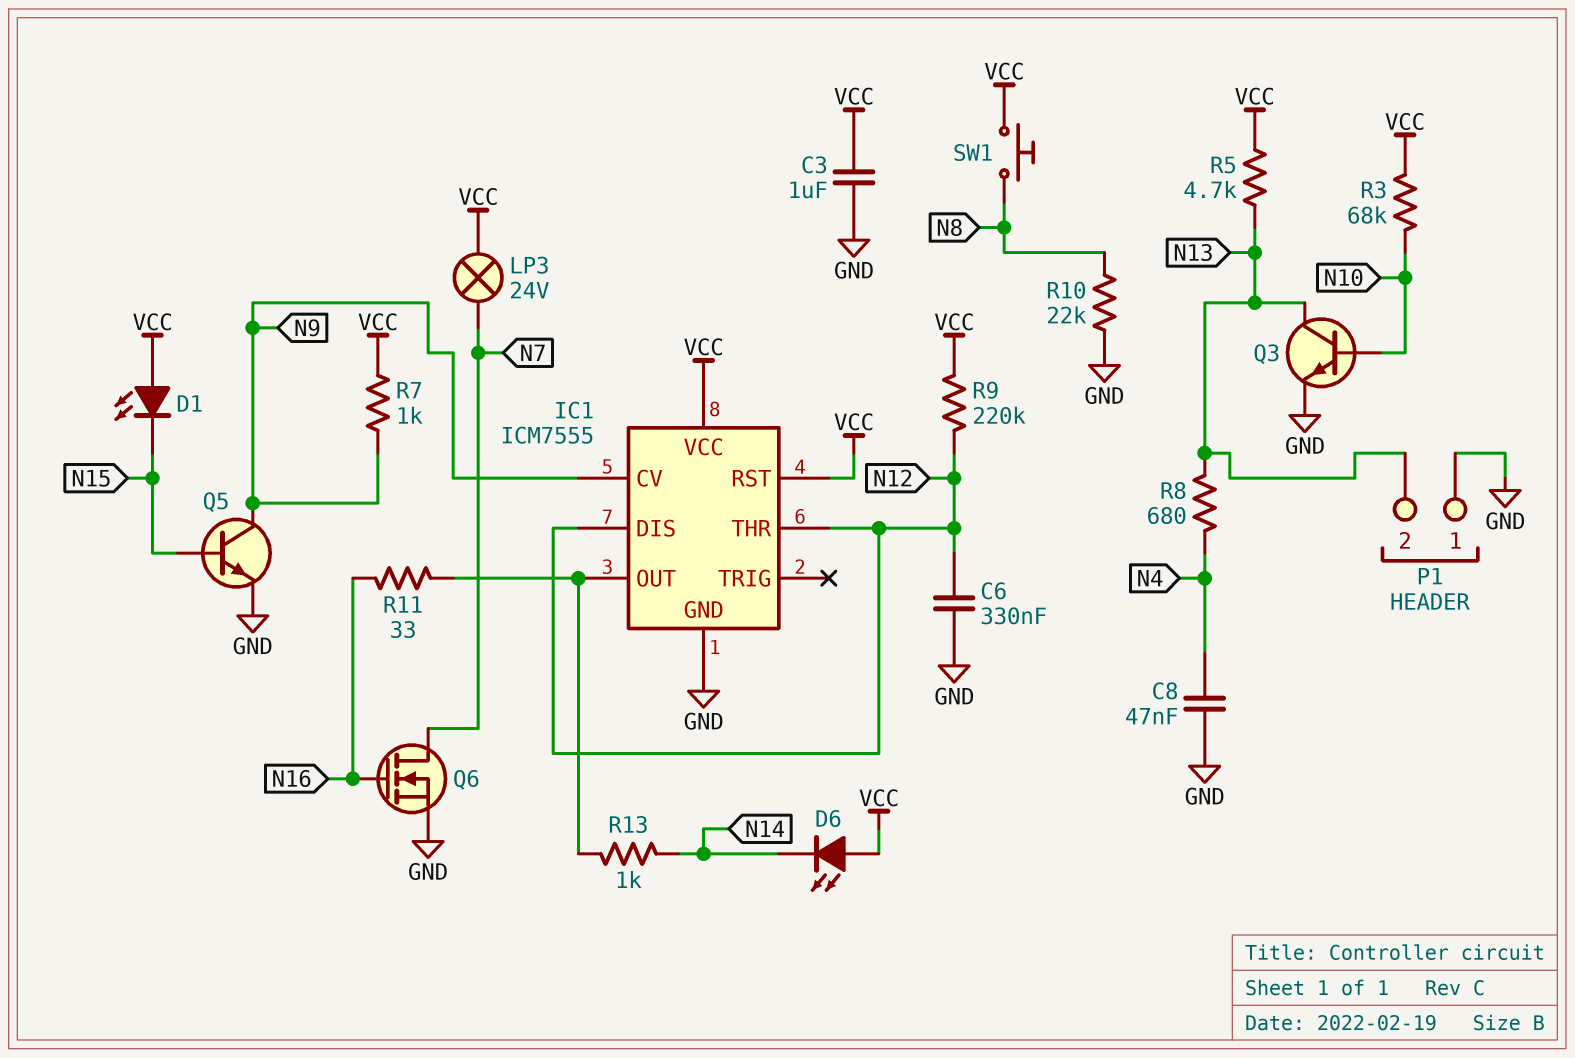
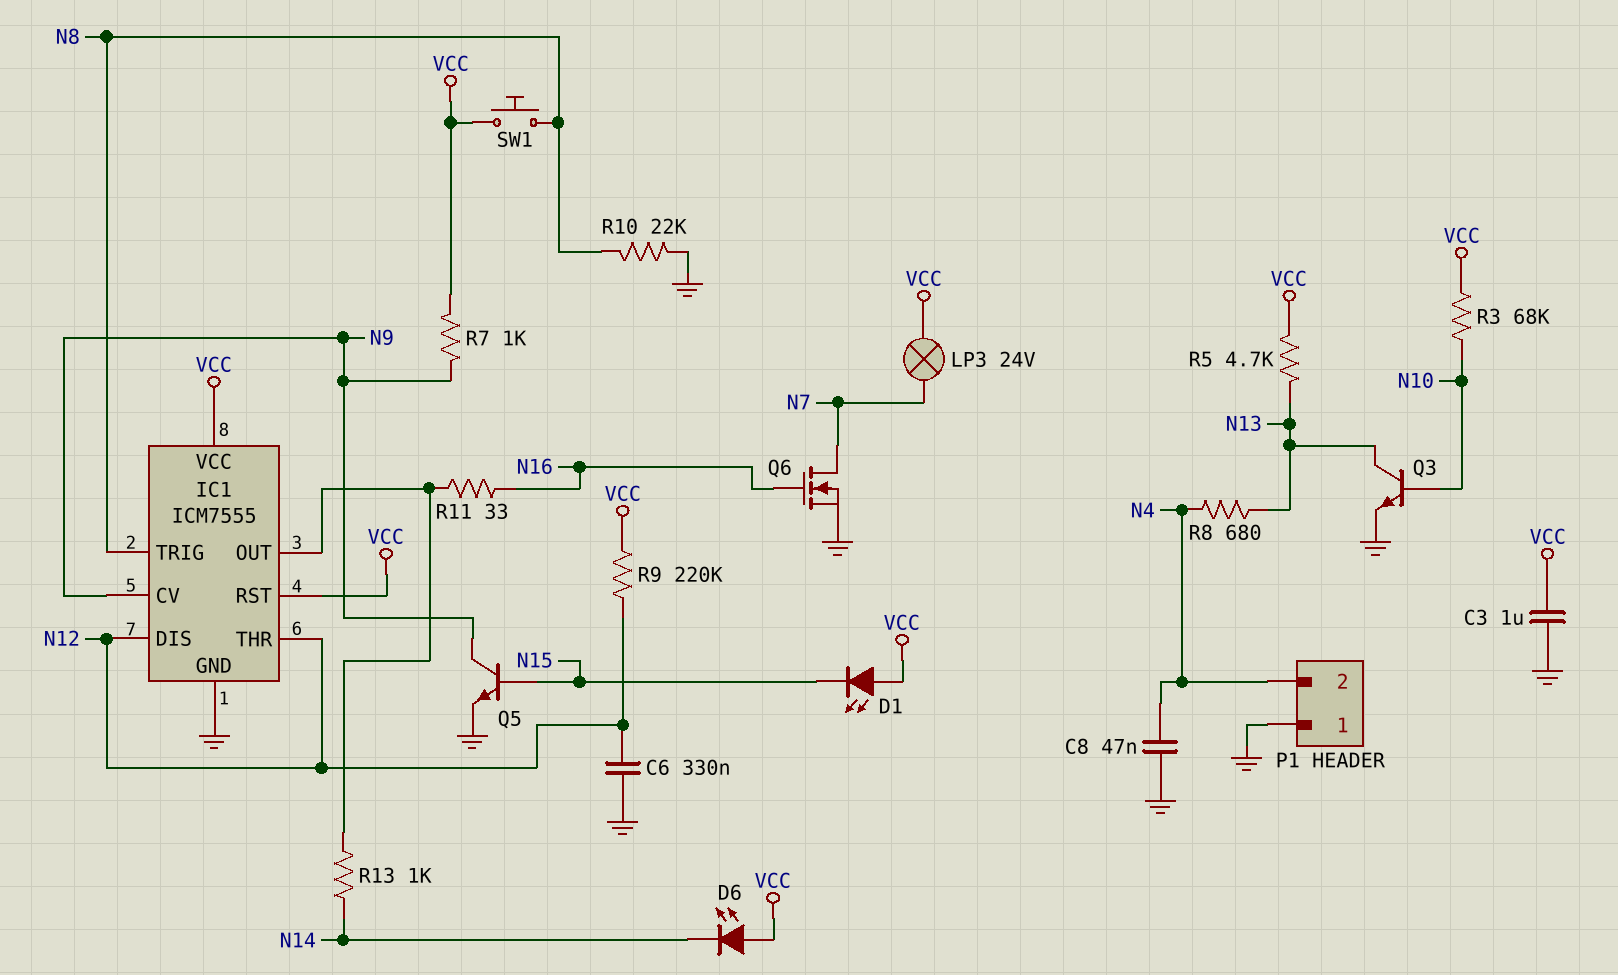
IC1 pin TRIG: none -> N8
P1 pin 2: N13 -> N4

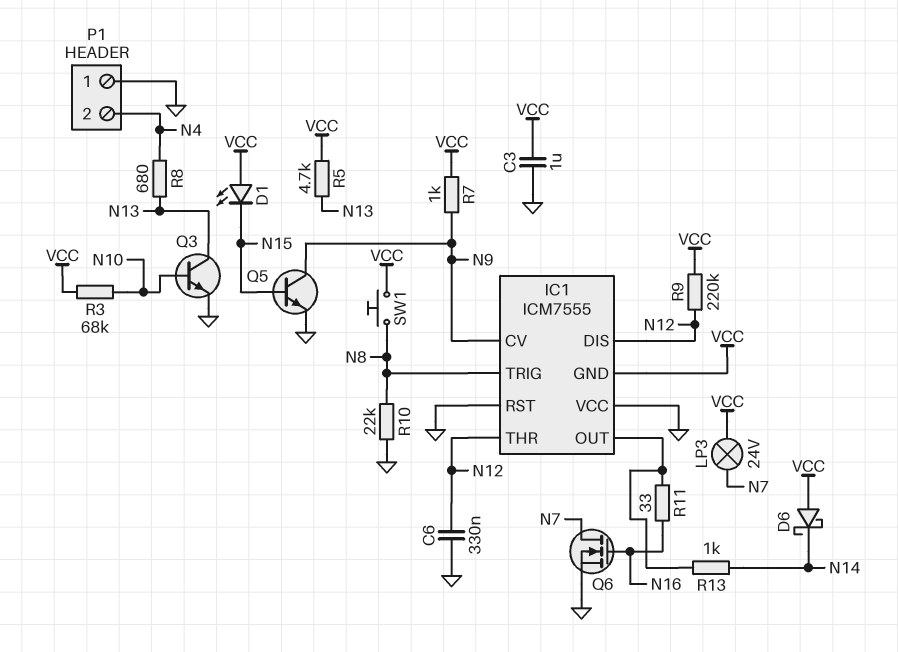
C8: 47nF (GND, N4) -> none
D6: LED (A VCC, K N14) -> schottky (A VCC, K N14)
IC1 pin GND: GND -> VCC
IC1 pin RST: VCC -> GND
IC1 pin VCC: VCC -> GND

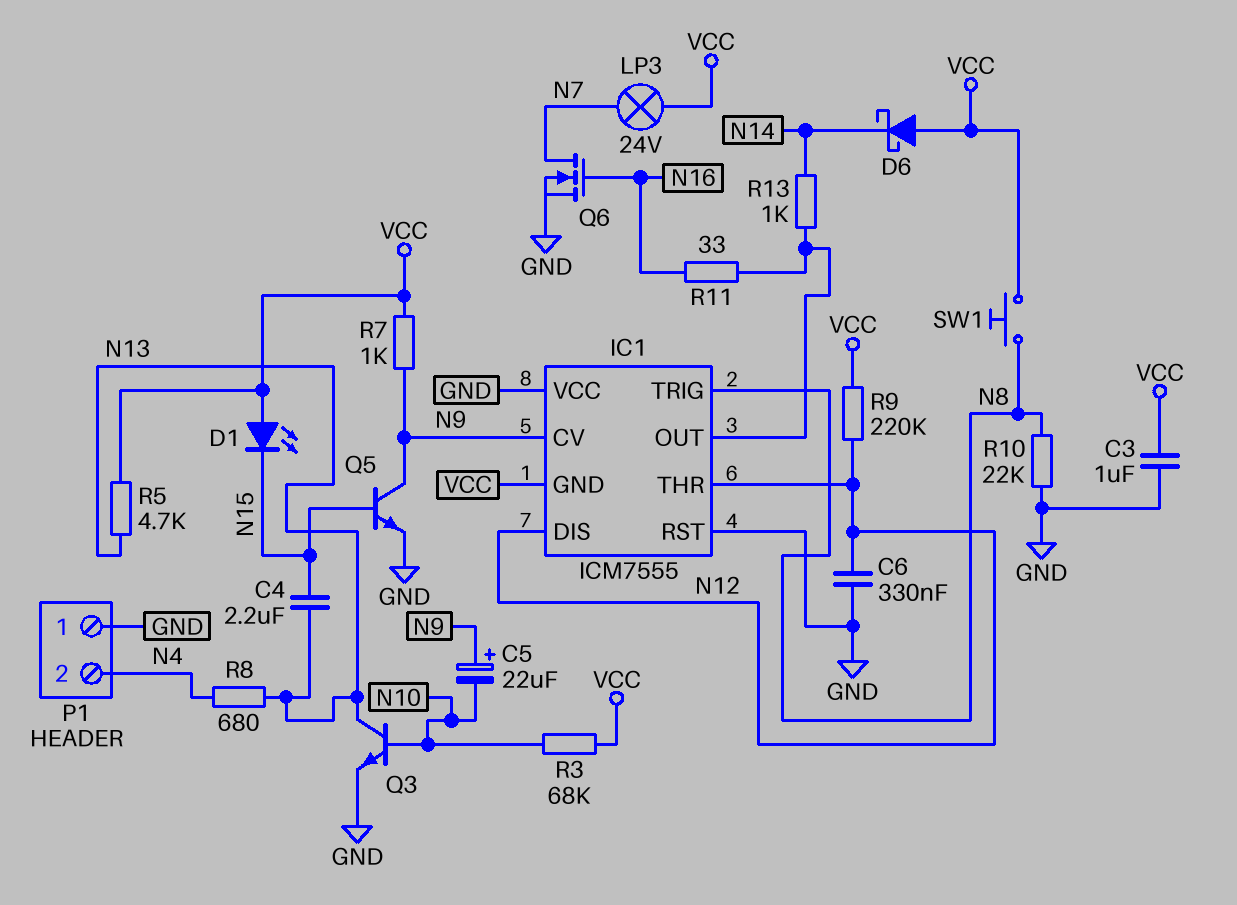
C4: none -> 2.2uF (N13, N15)
C5: none -> 22uF (plus N9, minus N10)

